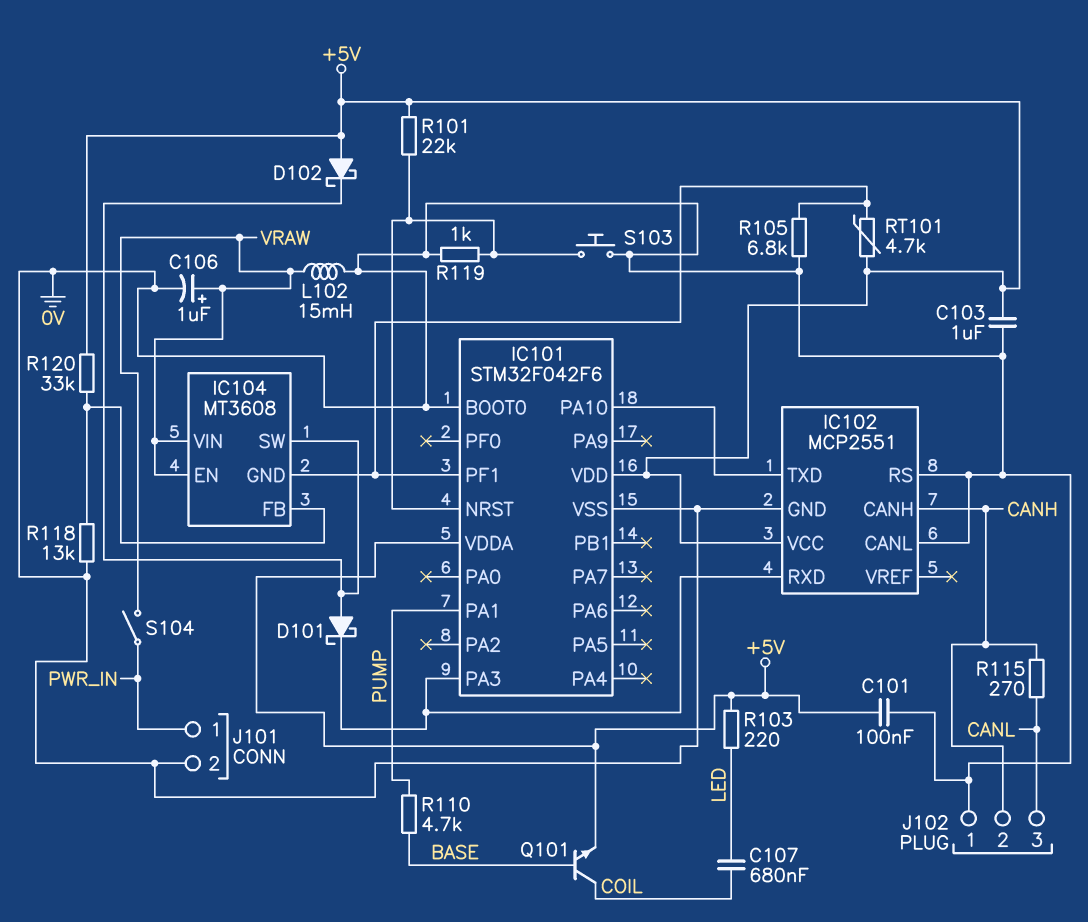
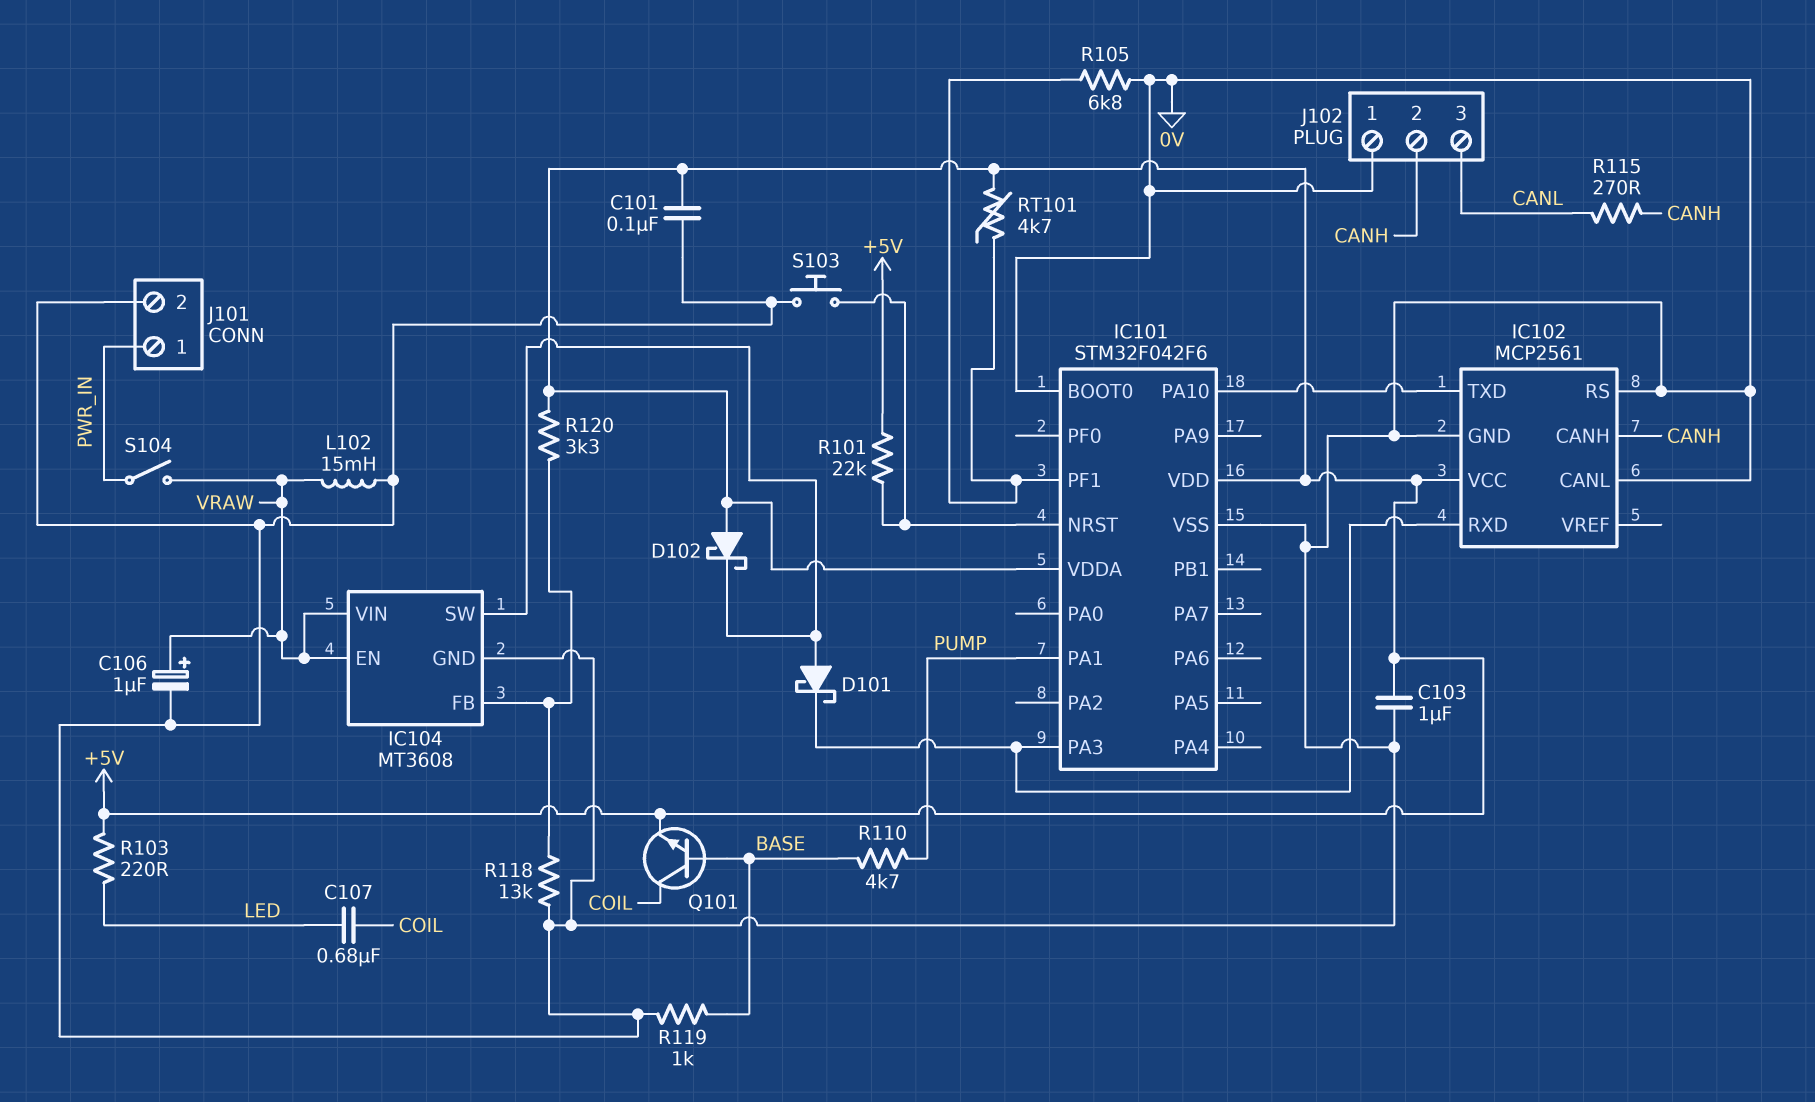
IC102: MCP2551 -> MCP2561
IC104 pin GND: IC101/PF1 -> 0V
R119: 1k (0V, IC101/NRST) -> 1k (0V, BASE)
R120: 33k (+5V, IC104/FB) -> 3.3k (+5V, IC104/FB)

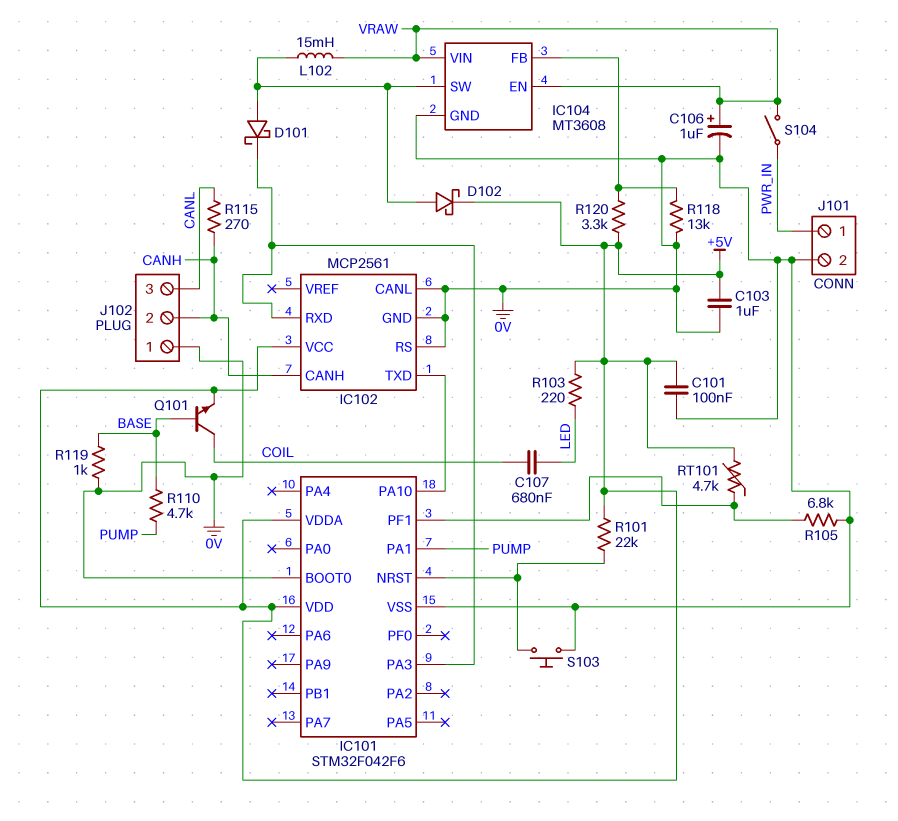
D102: schottky (A +5V, K IC104/SW) -> schottky (A IC104/SW, K +5V)
L102: 15mH (0V, VRAW) -> 15mH (IC104/SW, VRAW)

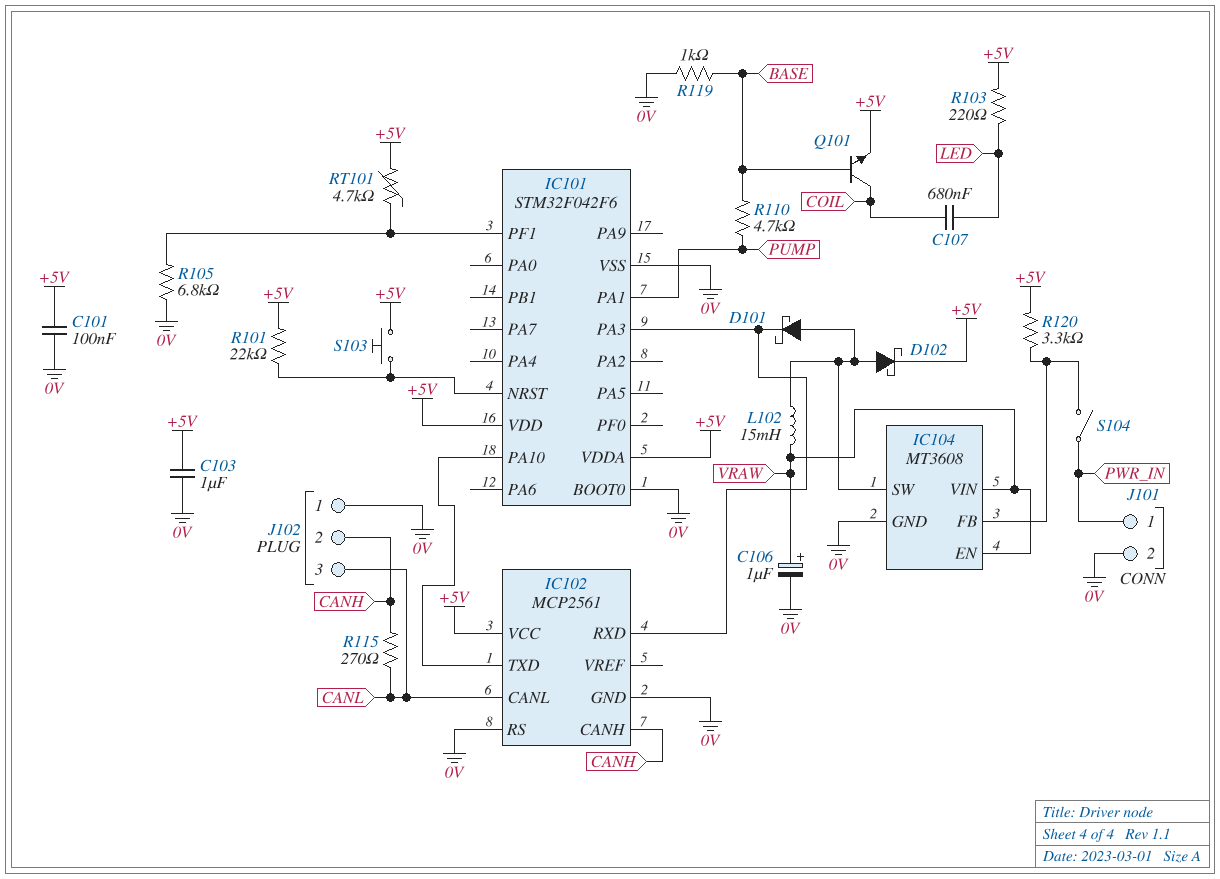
IC102 pin CANL: 0V -> CANL
R118: 13k (0V, IC104/FB) -> none
S103: button (0V, IC101/NRST) -> button (+5V, IC101/NRST)
S104: switch (PWR_IN, VRAW) -> switch (IC104/FB, PWR_IN)

